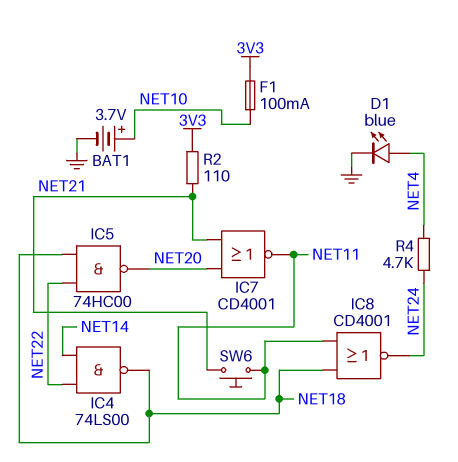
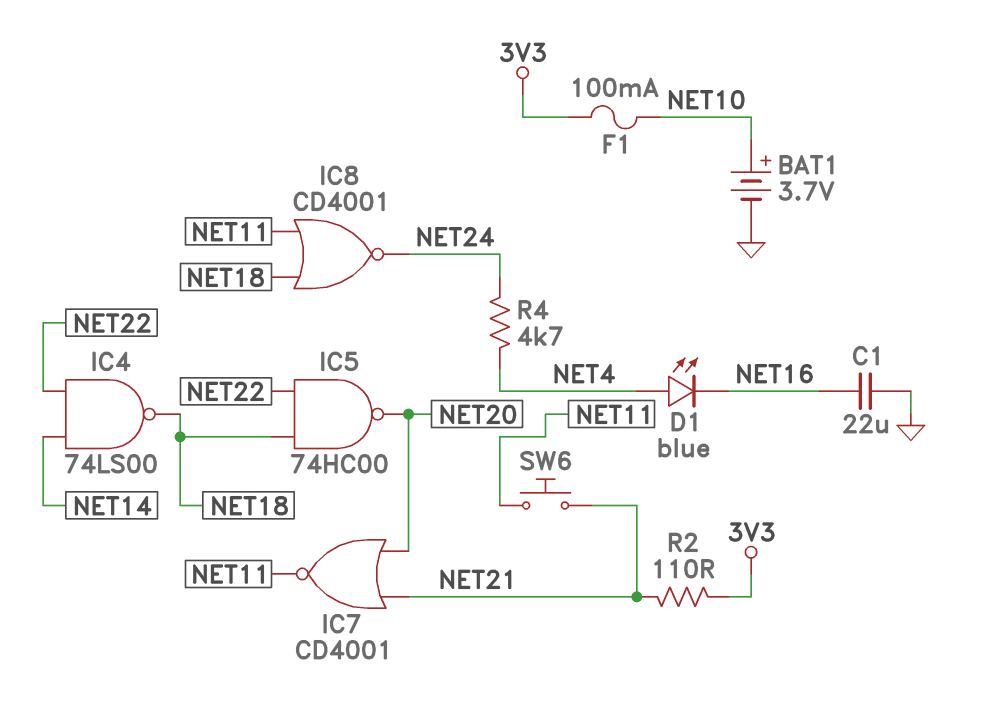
C1: none -> 22uF (GND, NET16)
D1: LED blue (A NET4, K GND) -> LED blue (A NET4, K NET16)

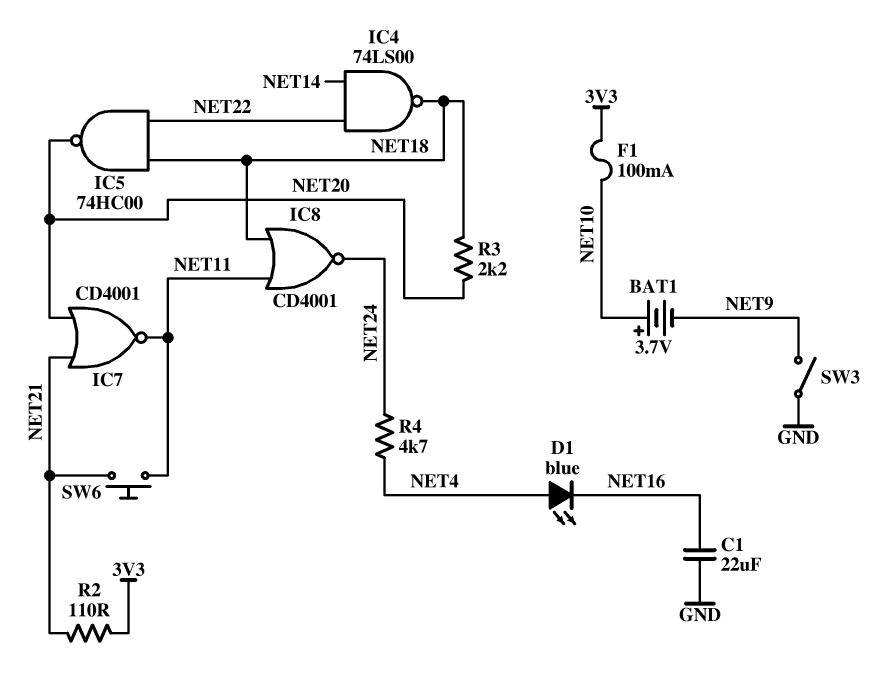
BAT1: 3.7V (plus NET10, minus GND) -> 3.7V (plus NET10, minus NET9)
R3: none -> 2.2k (NET18, NET20)
SW3: none -> switch (GND, NET9)

